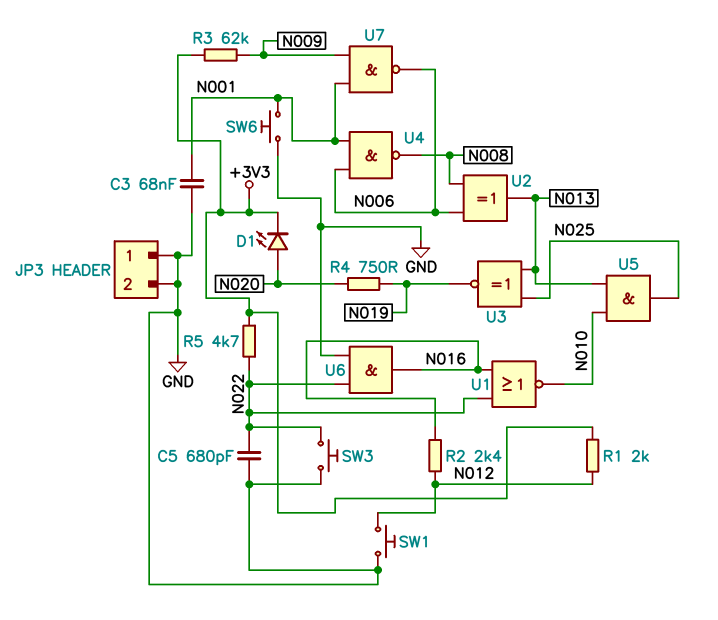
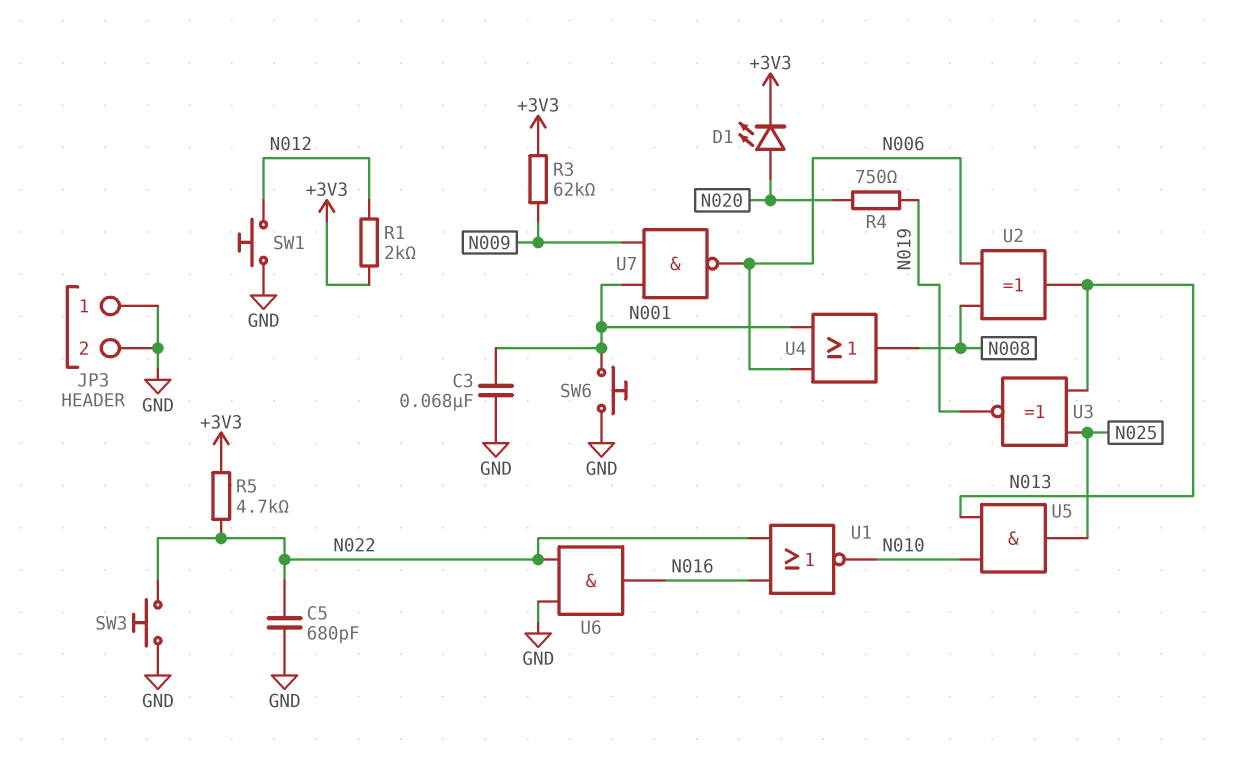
R2: 2.4k (N012, N016) -> none
U4: NAND (in N001, in N006, out N008) -> OR (in N001, in N006, out N008)

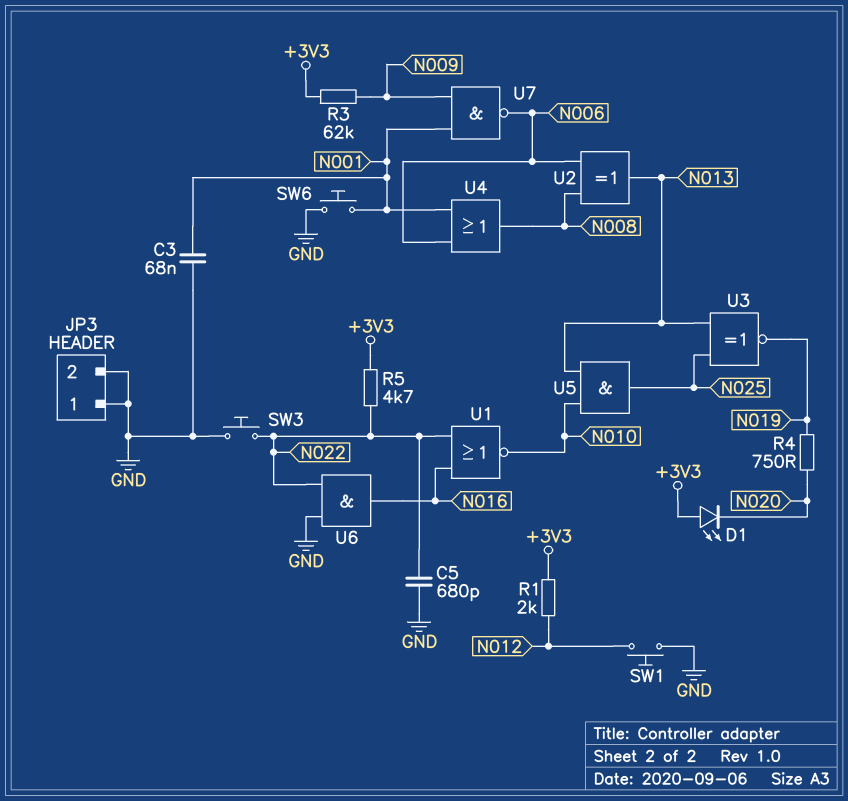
D1: LED (A N020, K +3V3) -> LED (A +3V3, K N020)

